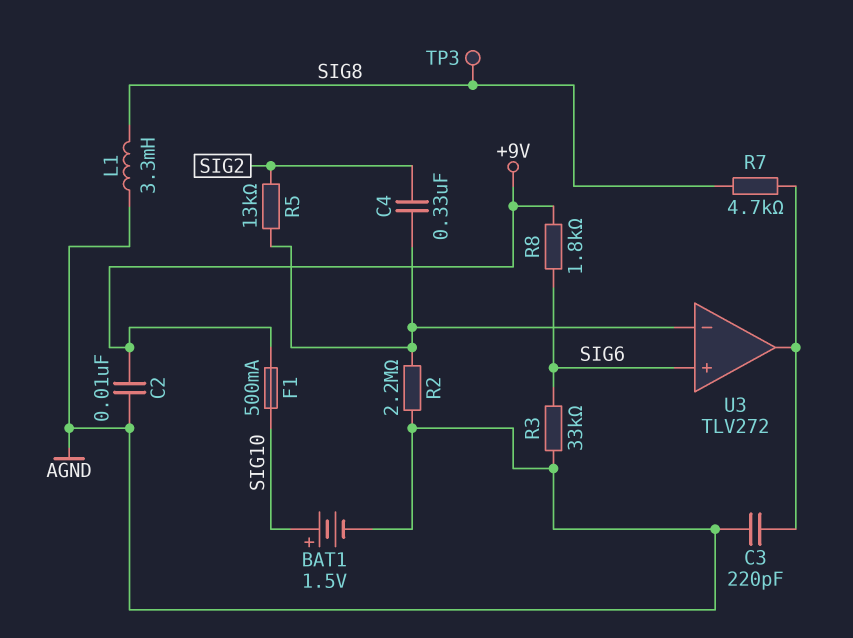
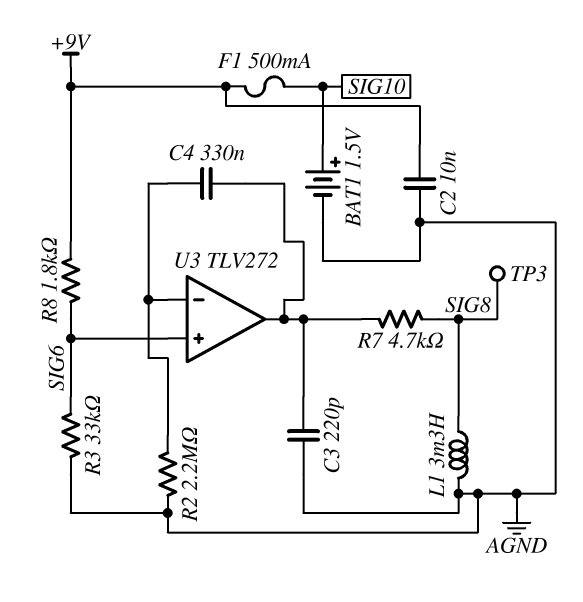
C4: 330nF (SIG2, U3/in-) -> 330nF (U3/in-, U3/out)
R5: 13k (SIG2, U3/in-) -> none

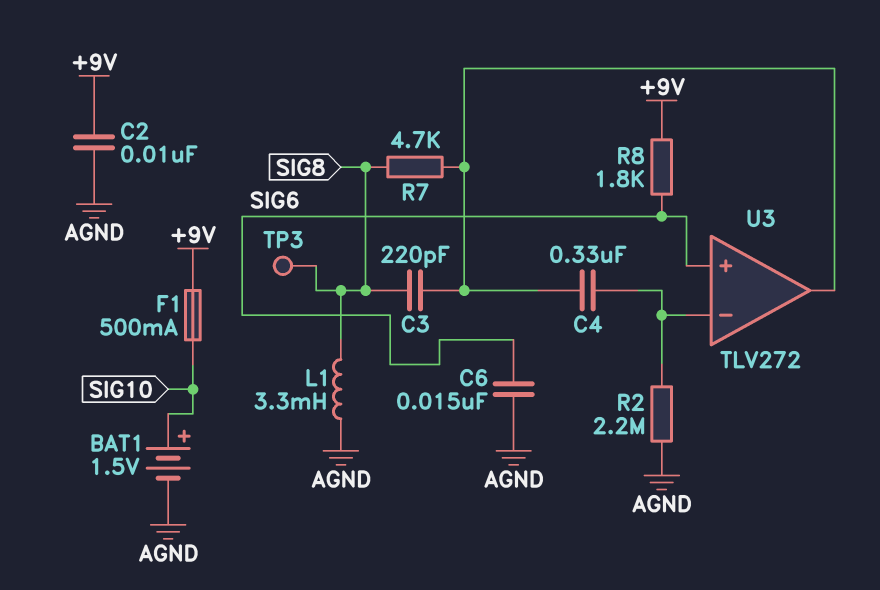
C3: 220pF (AGND, U3/out) -> 220pF (SIG8, U3/out)
C6: none -> 15nF (AGND, SIG6)
R3: 33k (AGND, SIG6) -> none

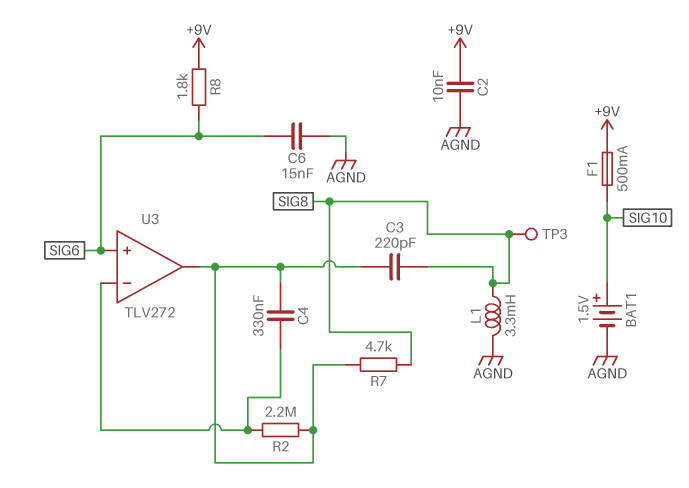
R2: 2.2M (AGND, U3/in-) -> 2.2M (U3/in-, U3/out)

